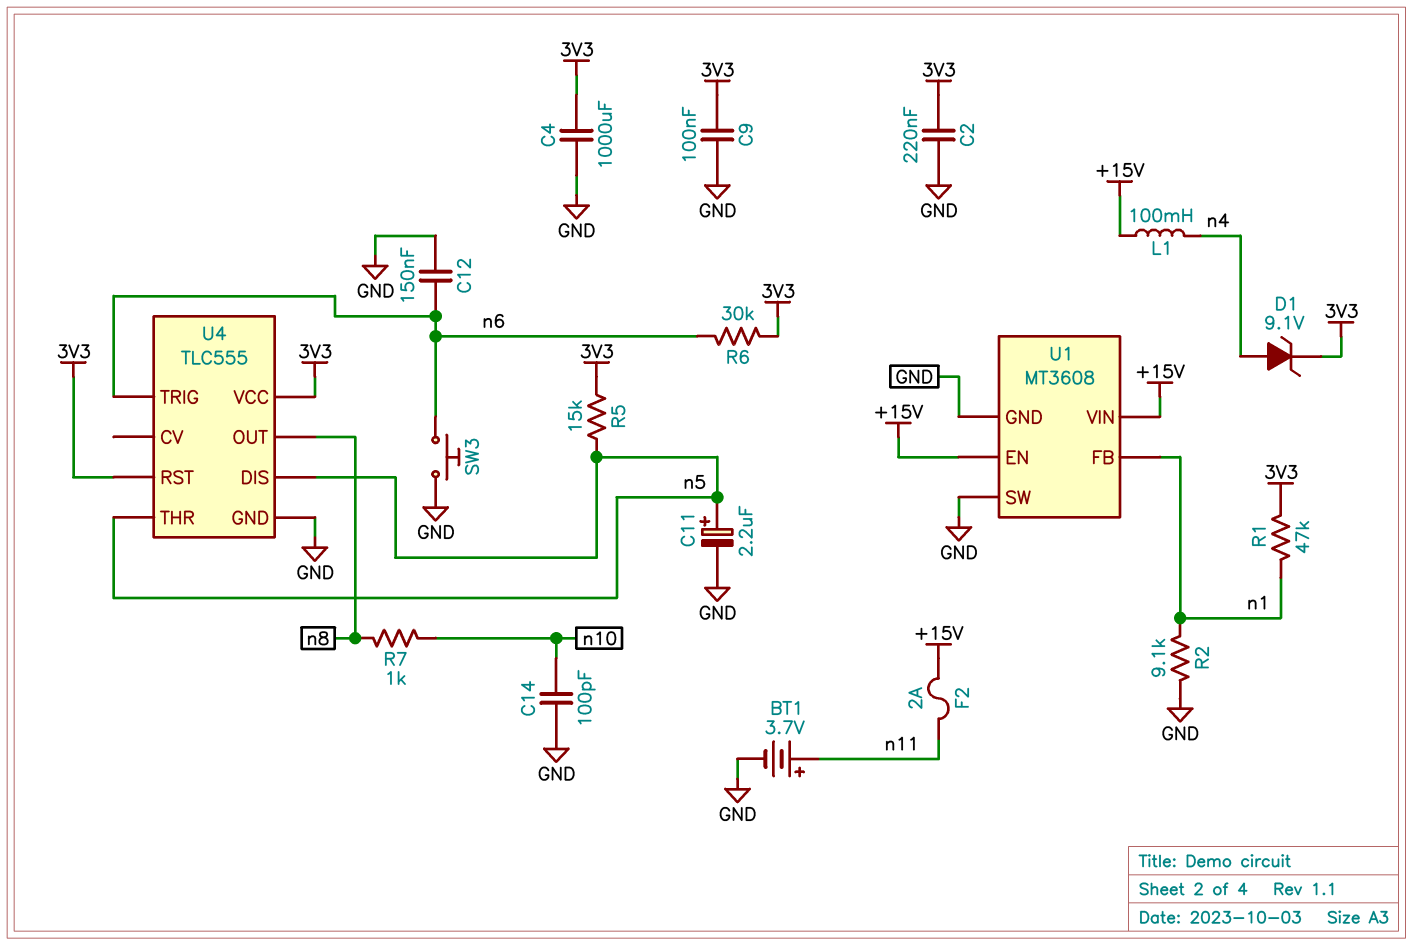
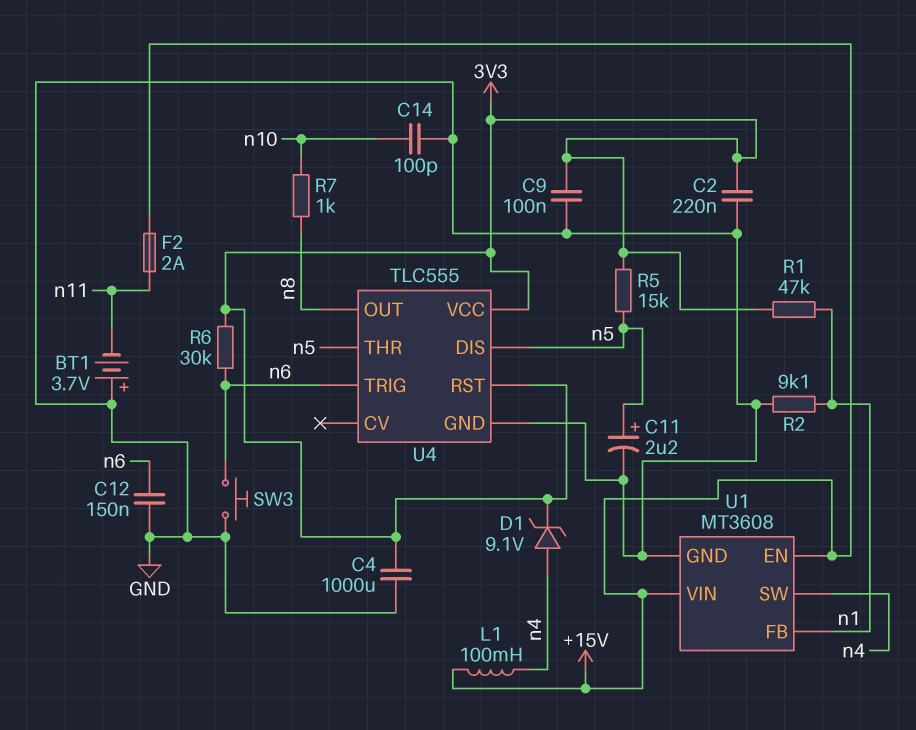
BT1: 3.7V (plus n11, minus GND) -> 3.7V (plus GND, minus n11)
U1 pin SW: GND -> n4

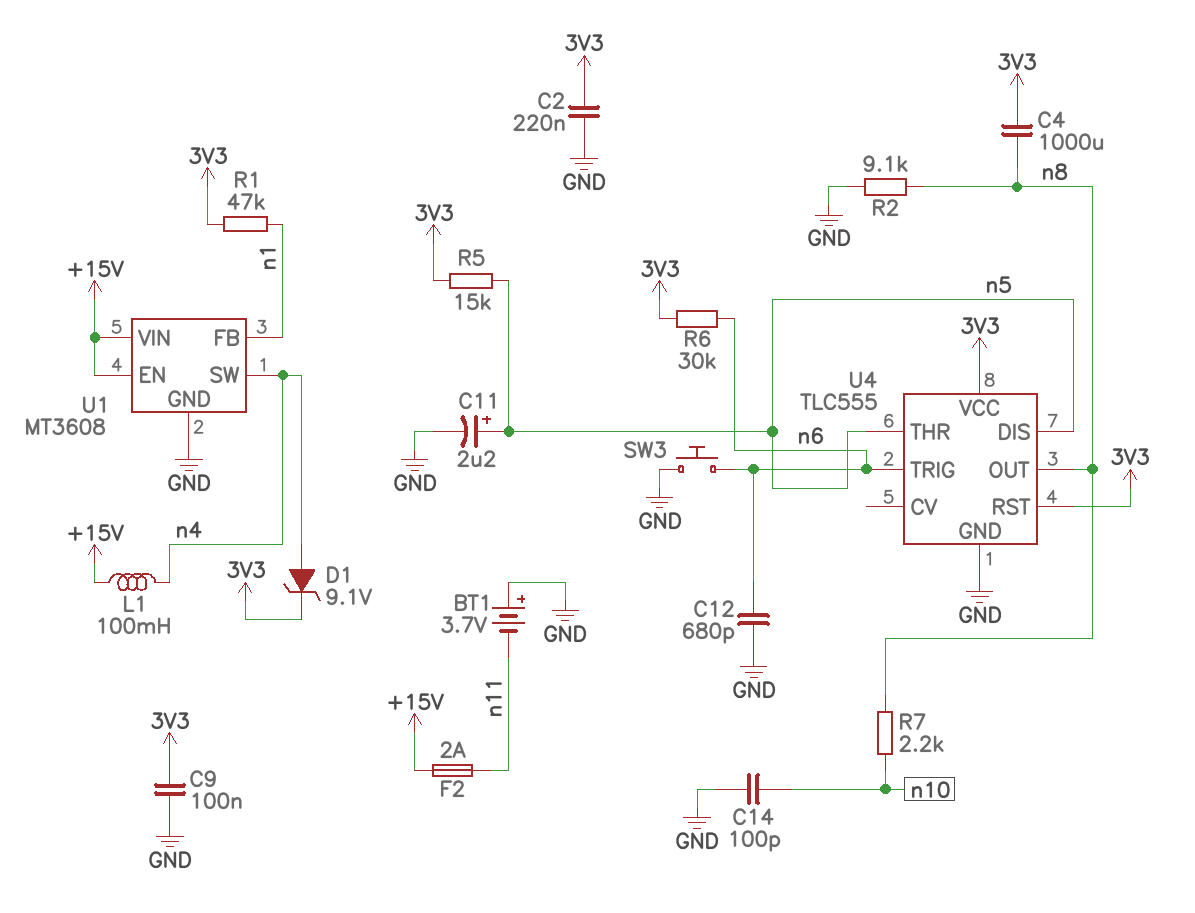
C4: 1000uF (3V3, GND) -> 1000uF (3V3, n8)
C12: 150nF (GND, n6) -> 680pF (GND, n6)
R2: 9.1k (GND, n1) -> 9.1k (GND, n8)
R7: 1k (n8, n10) -> 2.2k (n8, n10)

